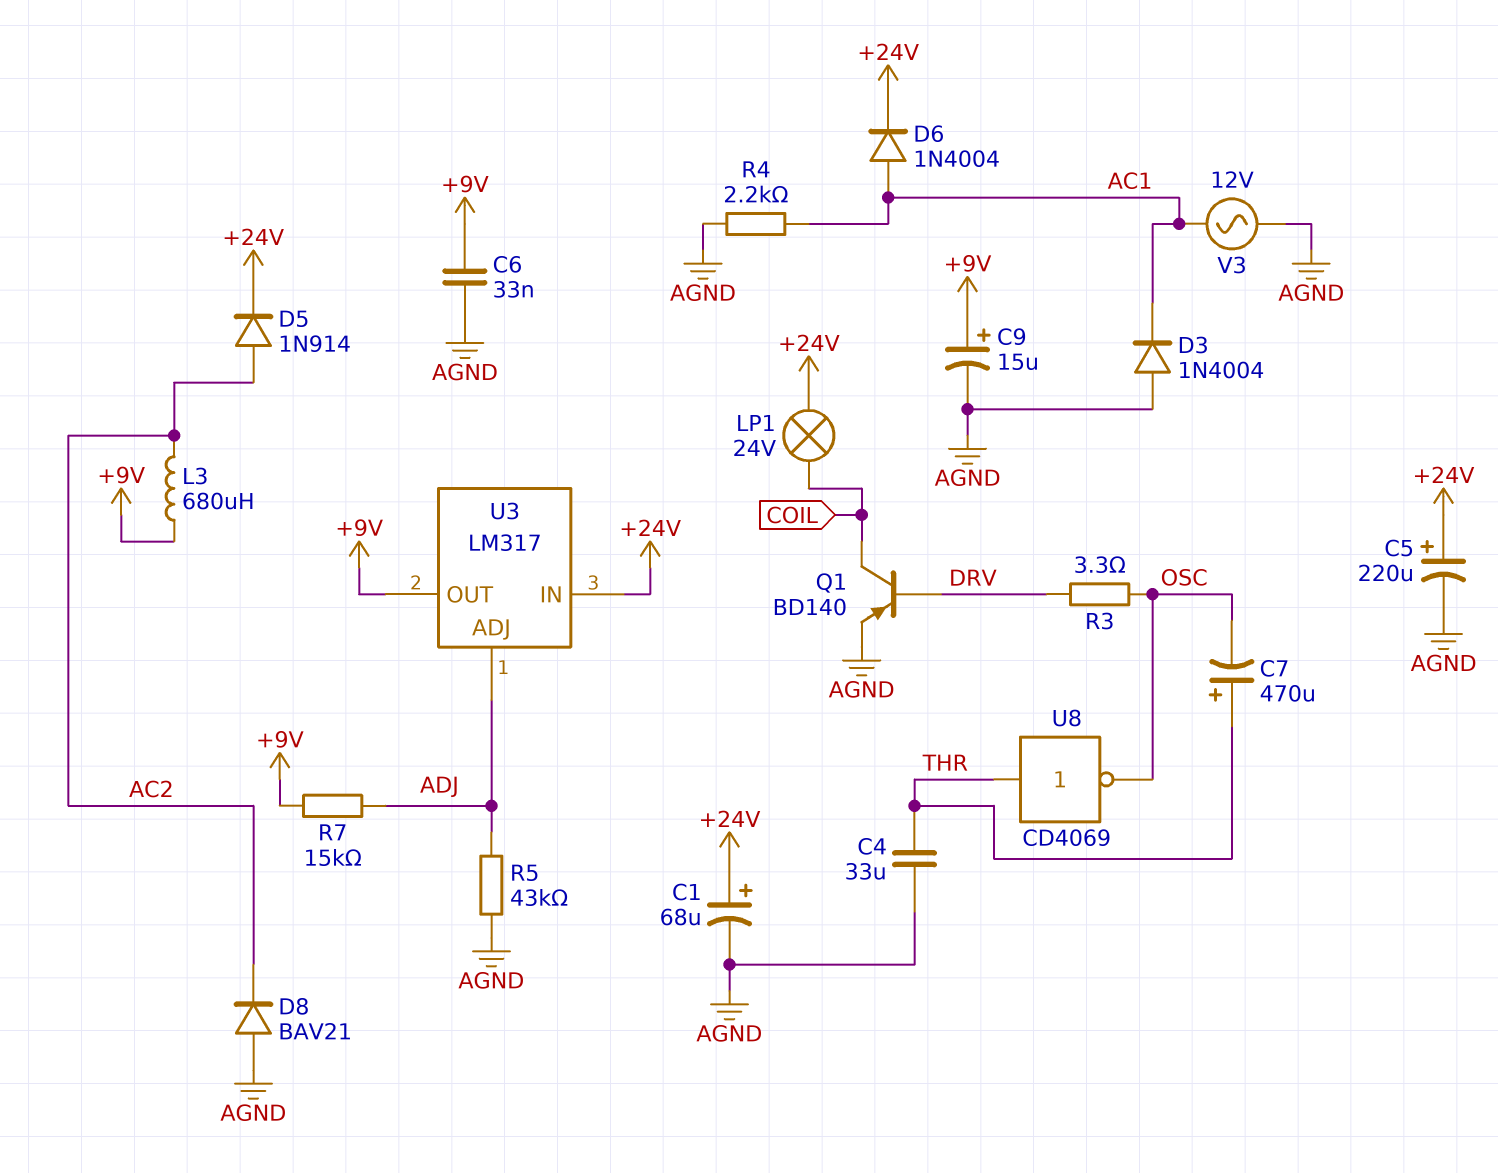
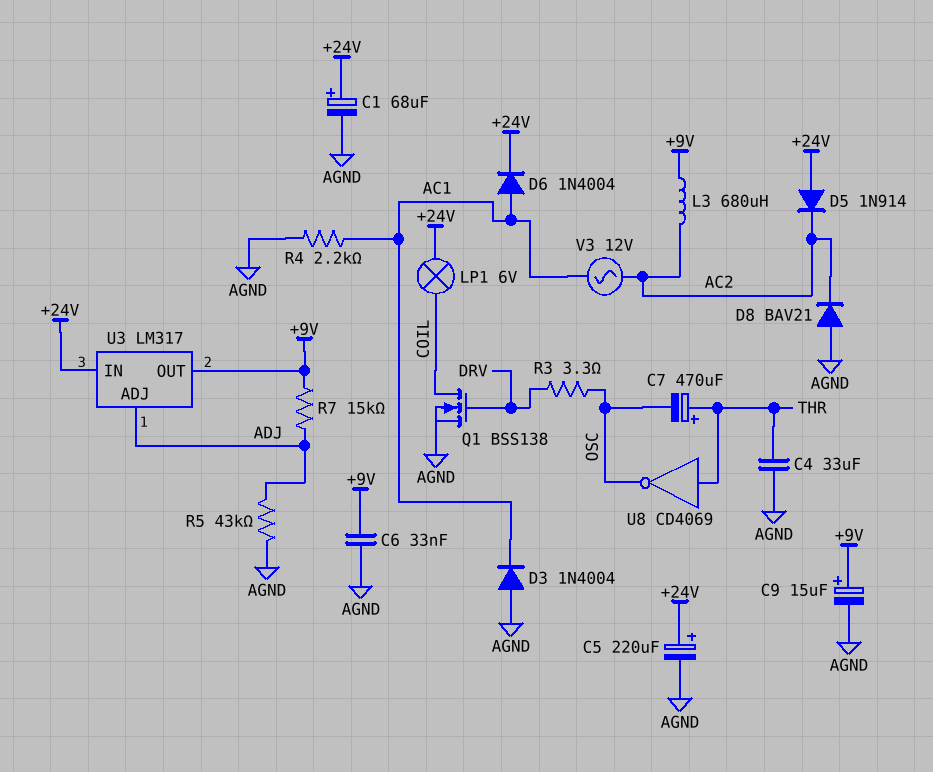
D5: diode 1N914 (A AC2, K +24V) -> diode 1N914 (A +24V, K AC2)
LP1: lamp 24V (+24V, COIL) -> lamp 6V (+24V, COIL)
Q1: PNP BD140 (B DRV, C COIL, E AGND) -> NMOS BSS138 (G DRV, D COIL, S AGND)
V3: AC 12V (AC1, AGND) -> AC 12V (AC1, AC2)

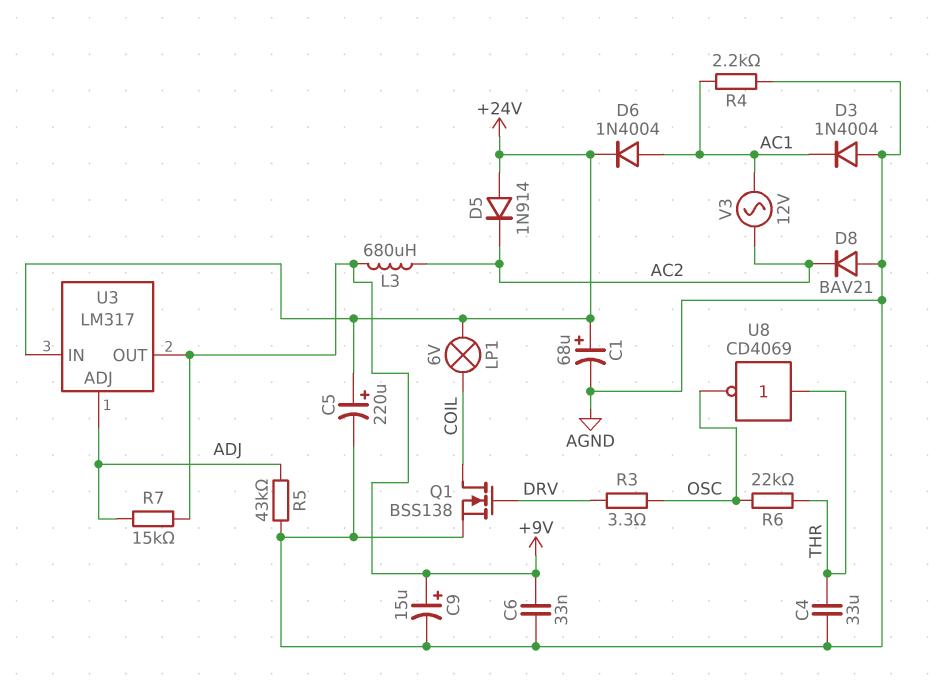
C7: 470uF (plus THR, minus OSC) -> none
R6: none -> 22k (OSC, THR)

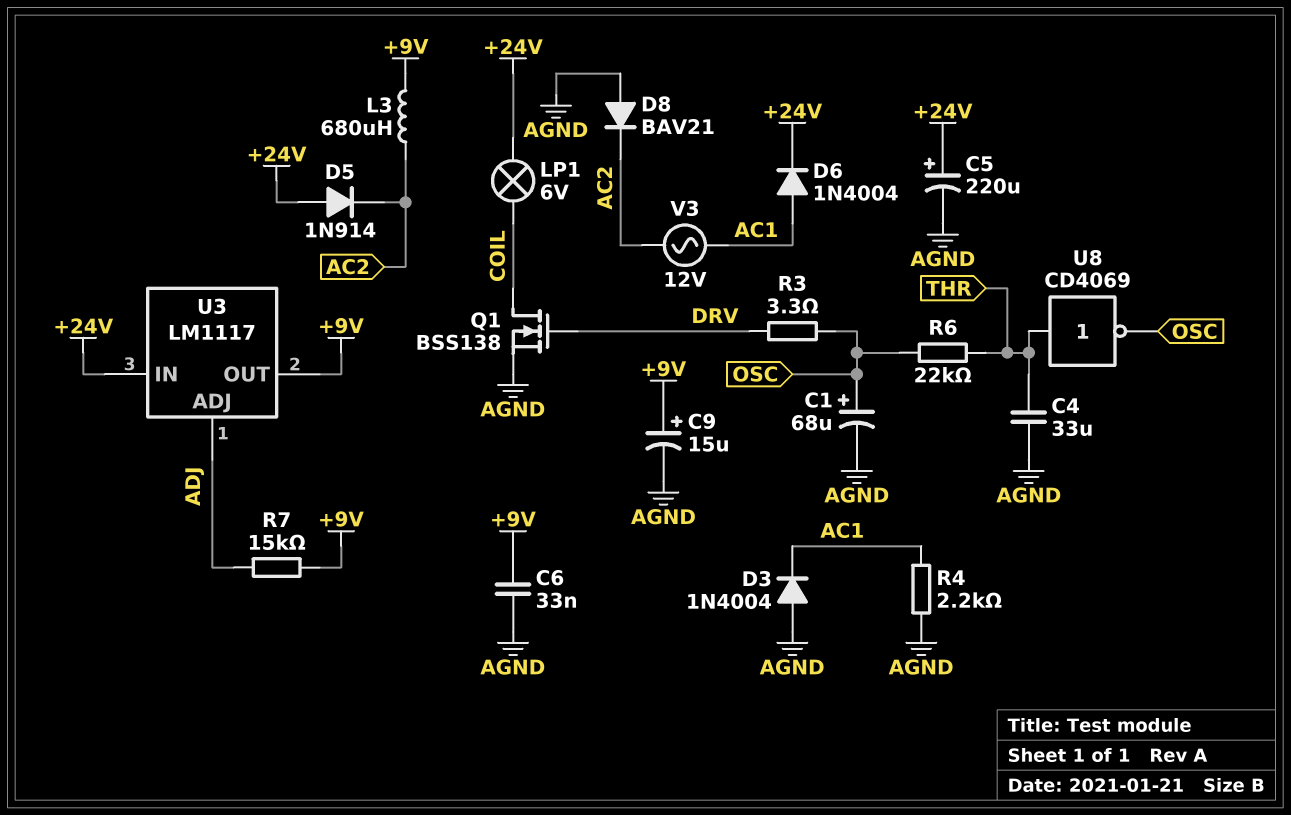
C1: 68uF (plus +24V, minus AGND) -> 68uF (plus OSC, minus AGND)
R5: 43k (ADJ, AGND) -> none
U3: LM317 -> LM1117

